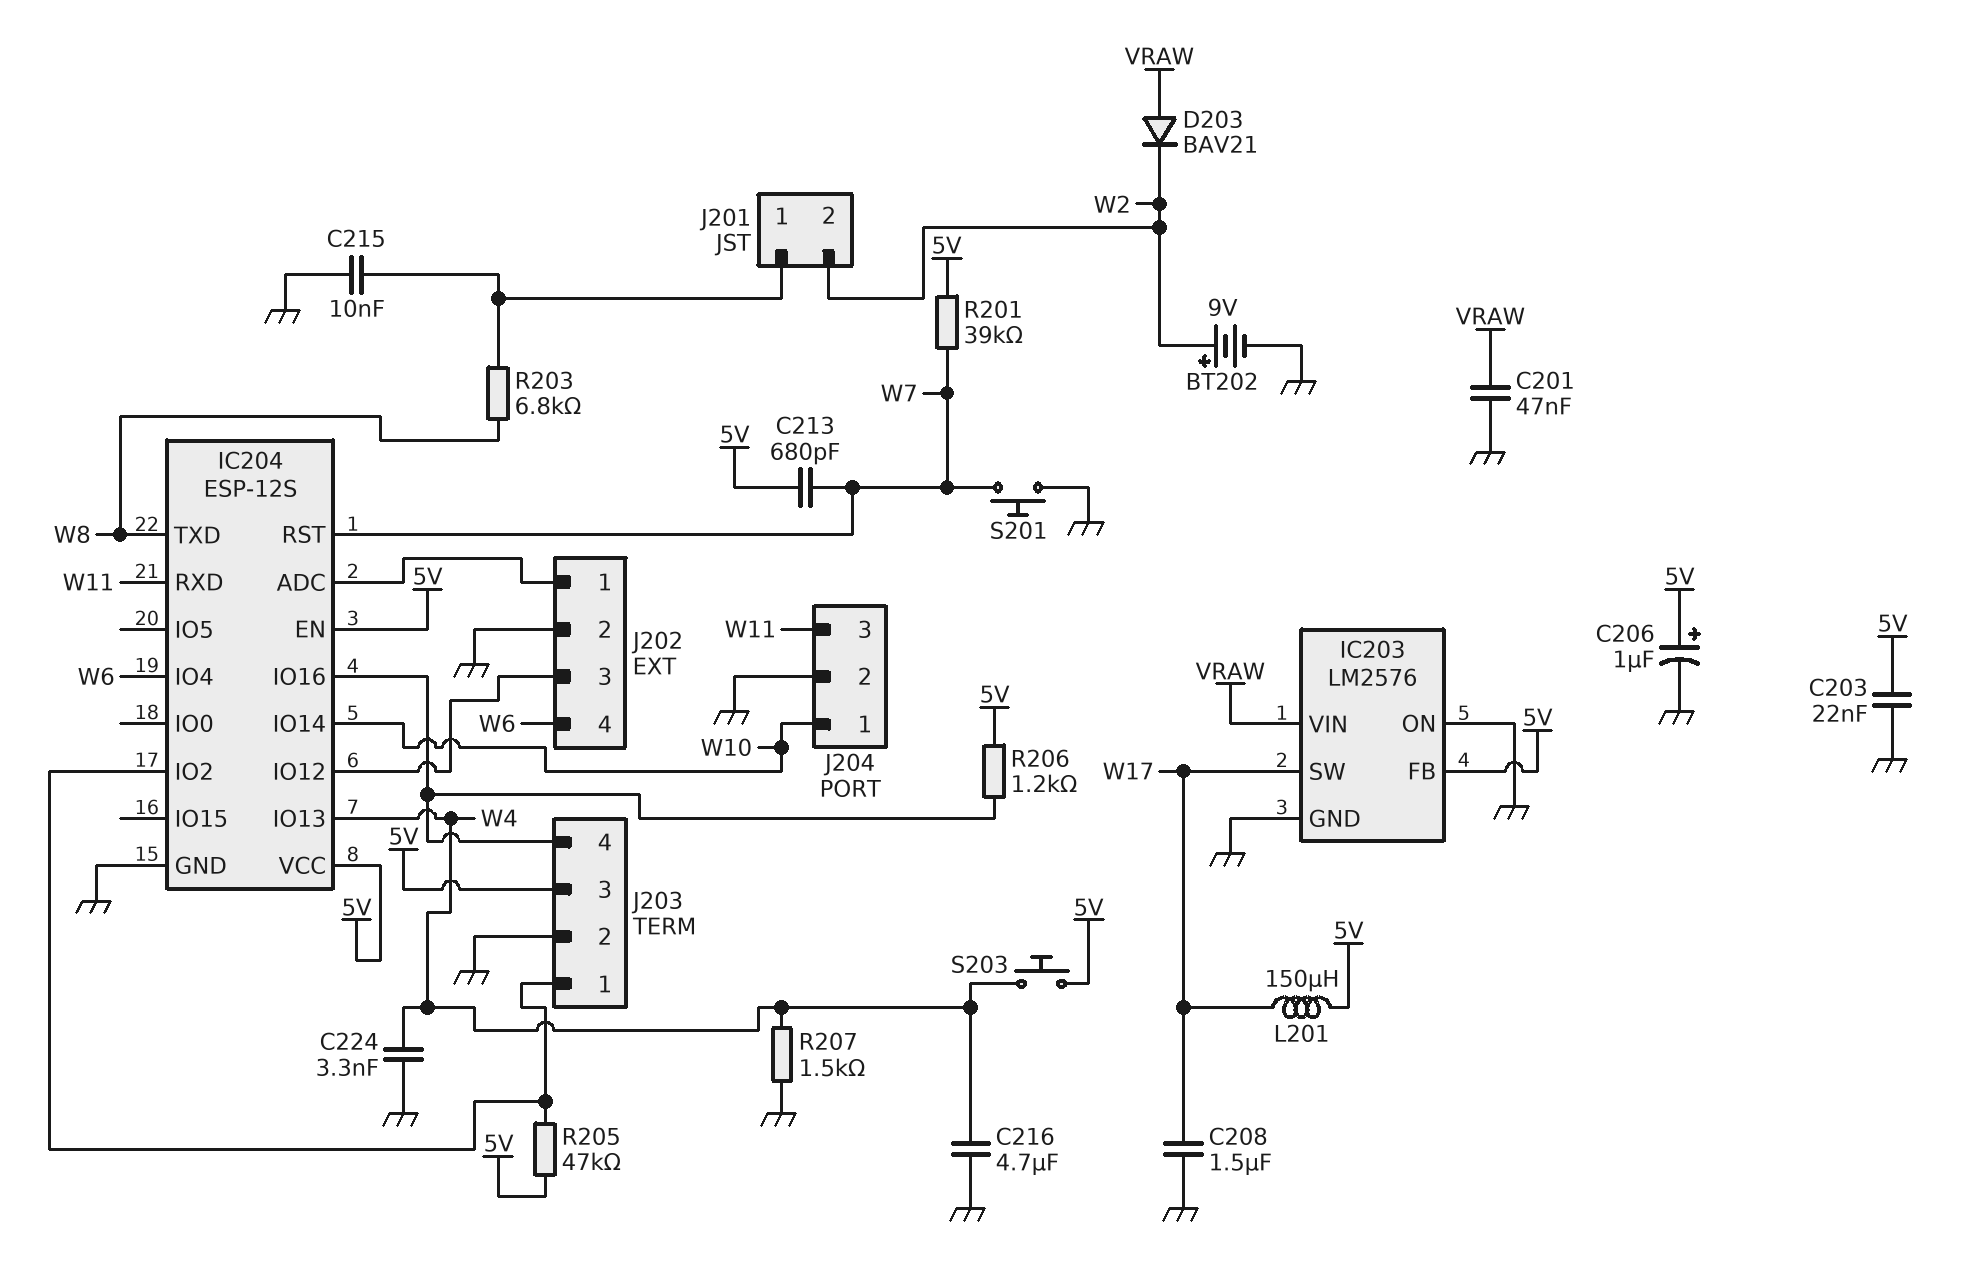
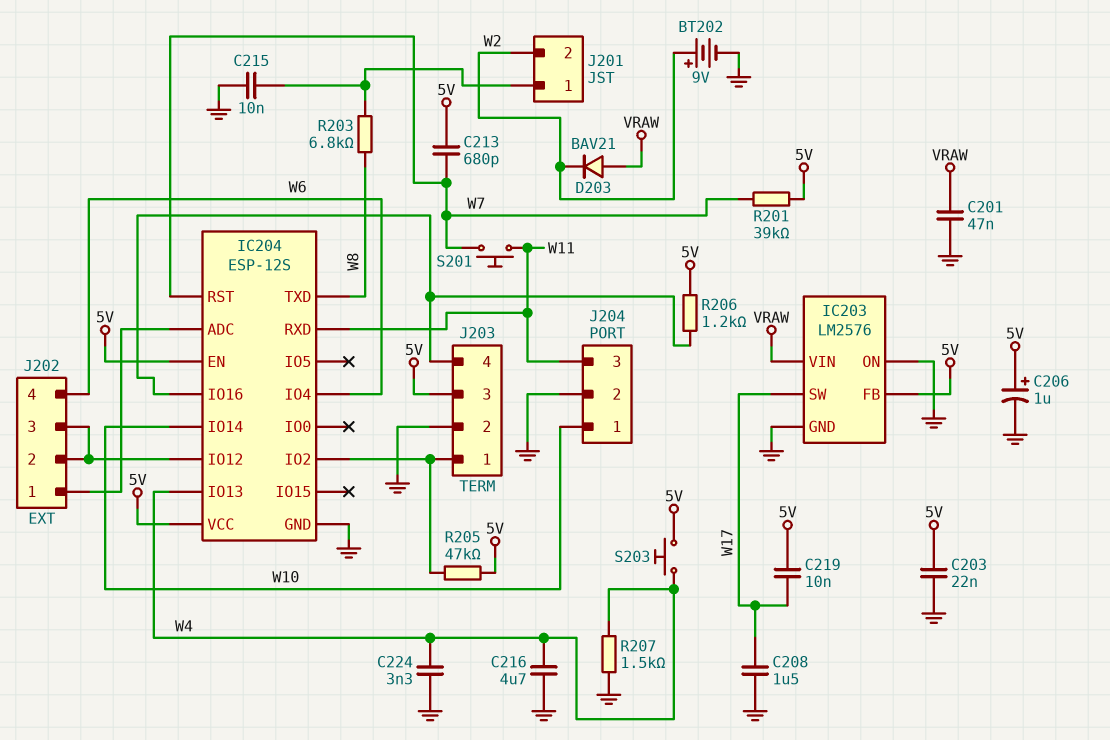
C219: none -> 10nF (5V, W17)
J202 pin 2: GND -> IC204/IO12
L201: 150uH (5V, W17) -> none
S201: button (GND, W7) -> button (W7, W11)

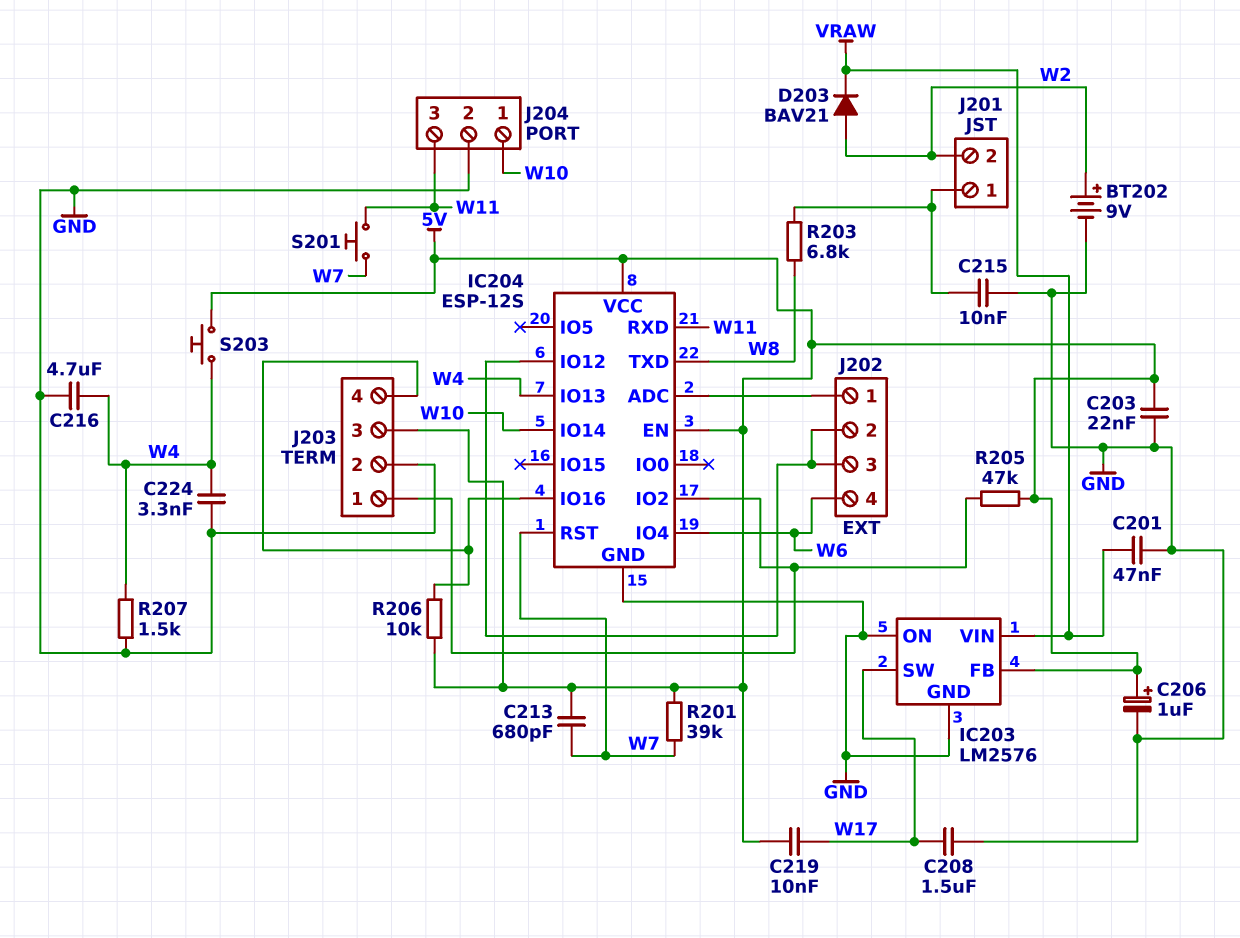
D203: diode BAV21 (A VRAW, K W2) -> diode BAV21 (A W2, K VRAW)
R206: 1.2k (5V, IC204/IO16) -> 10k (5V, IC204/IO16)

